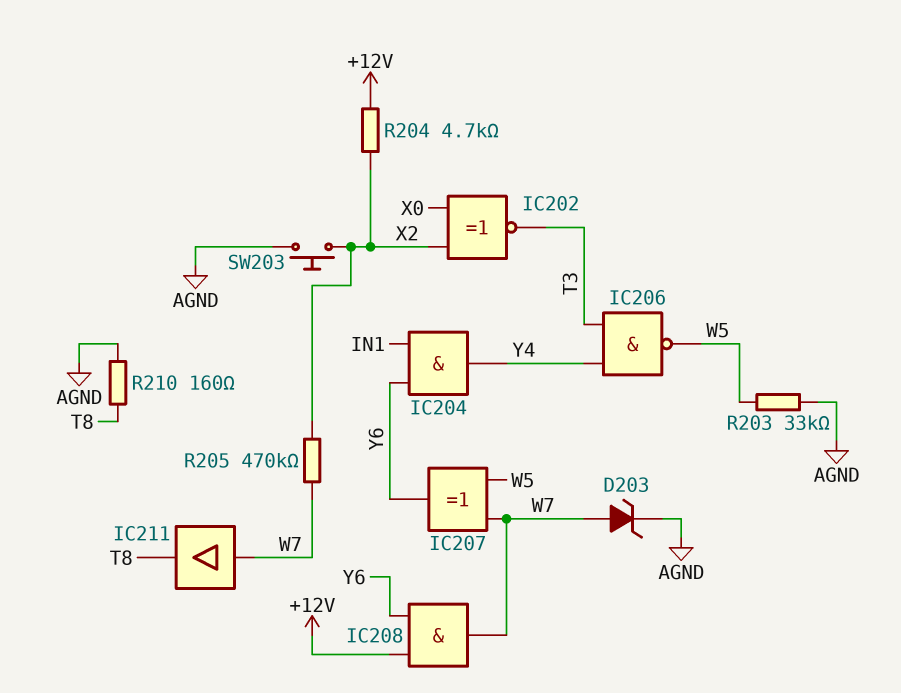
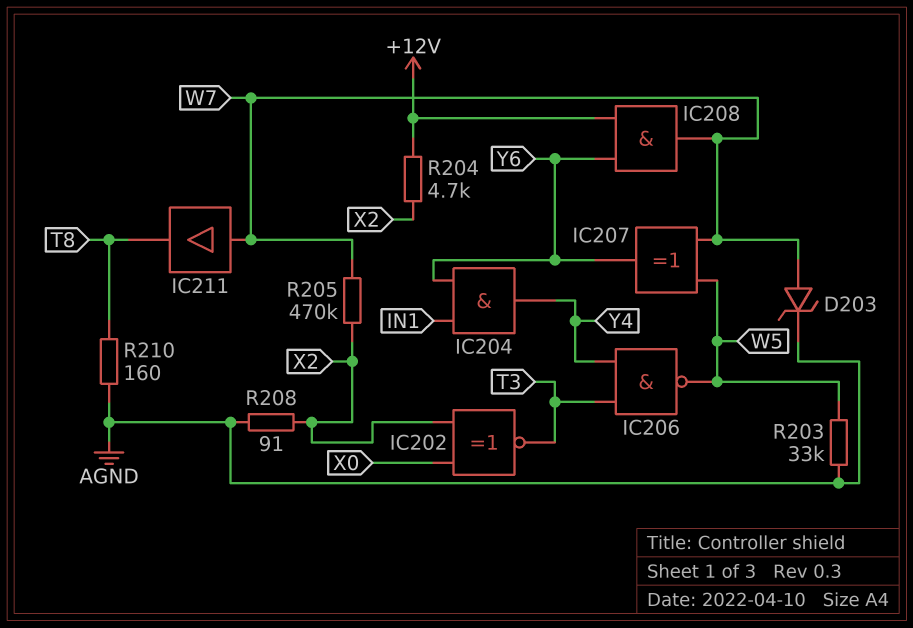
R208: none -> 91 (AGND, X2)
SW203: button (AGND, X2) -> none

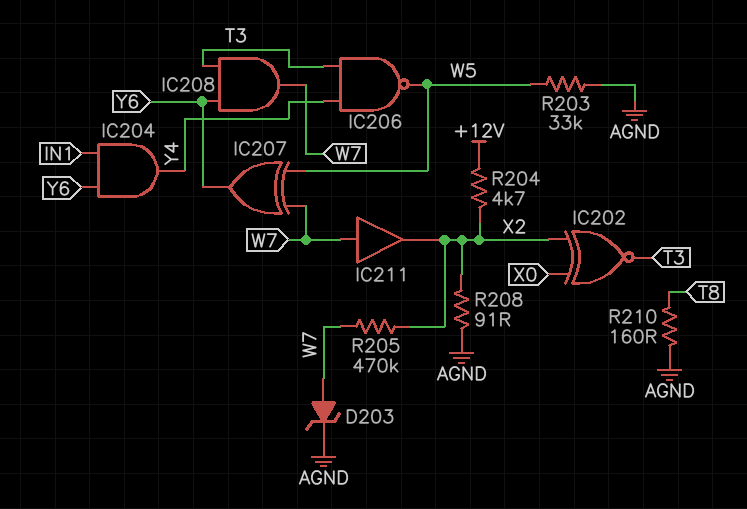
IC208: AND (in +12V, in Y6, out W7) -> AND (in T3, in Y6, out W7)
IC211: buffer (in W7, out T8) -> buffer (in W7, out X2)

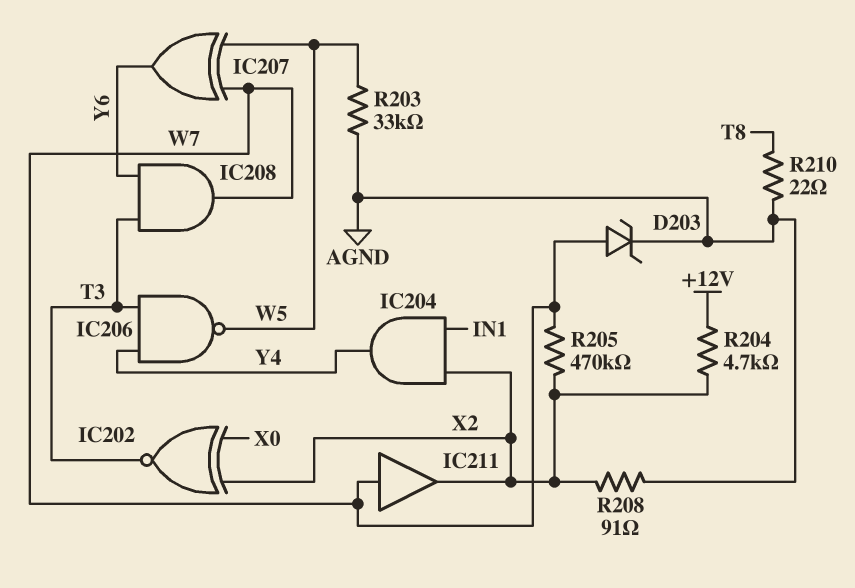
IC204: AND (in IN1, in Y6, out Y4) -> AND (in IN1, in X2, out Y4)
R210: 160 (AGND, T8) -> 22 (AGND, T8)

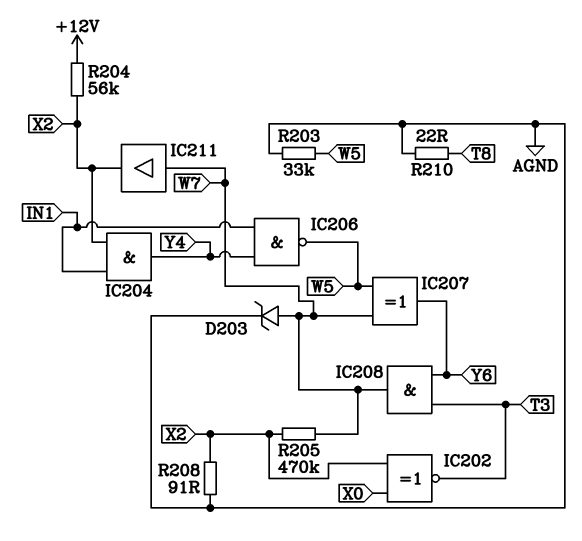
IC206: NAND (in T3, in Y4, out W5) -> NAND (in IN1, in Y4, out W5)
R204: 4.7k (+12V, X2) -> 56k (+12V, X2)

